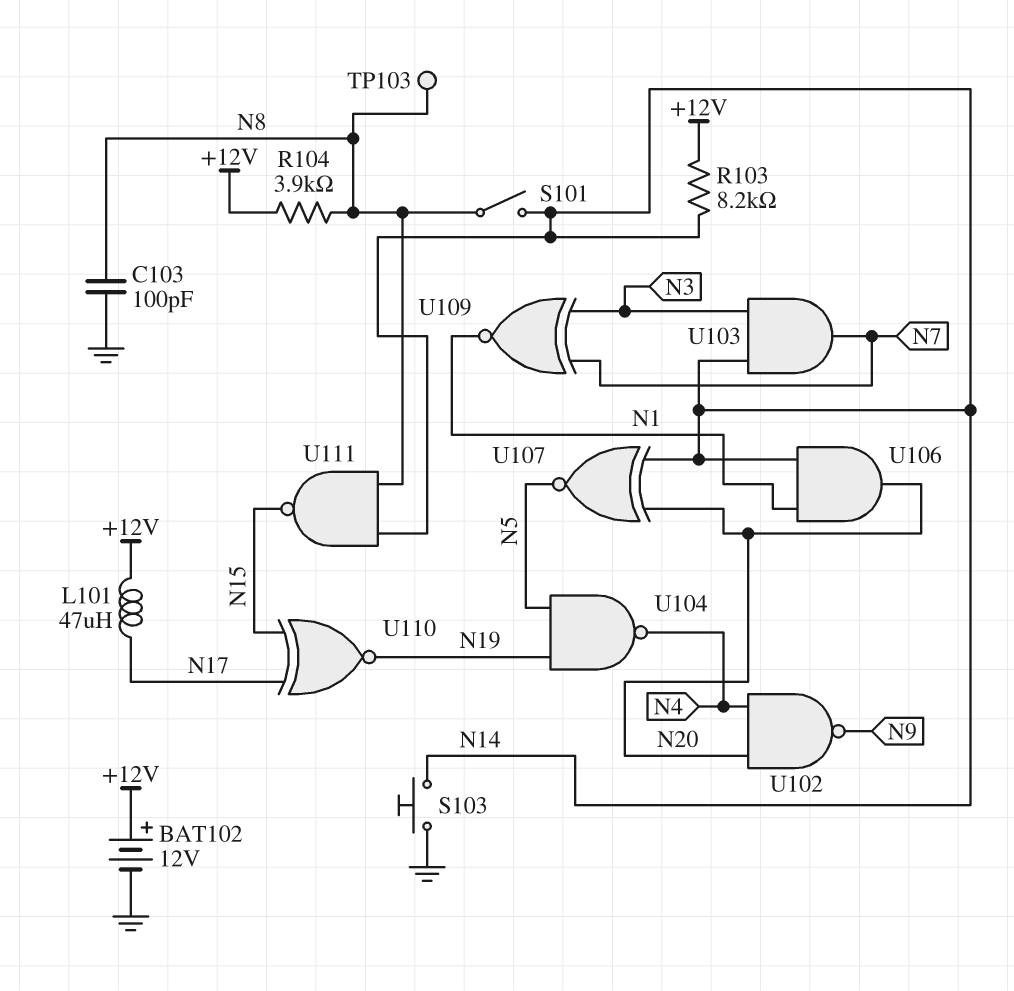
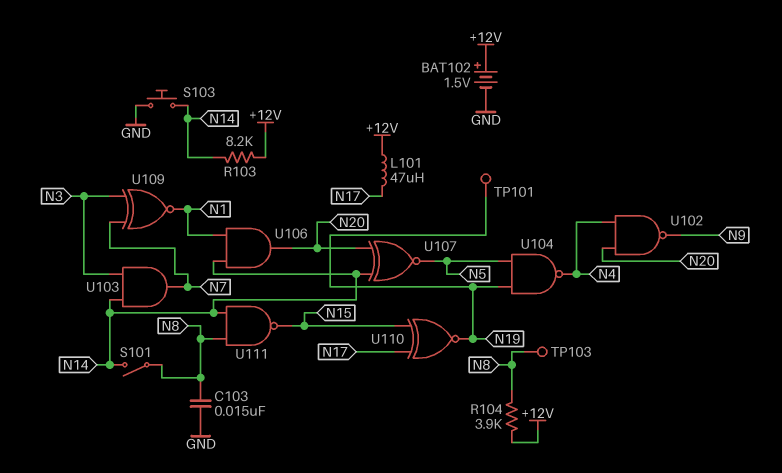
BAT102: 12V (plus +12V, minus GND) -> 1.5V (plus +12V, minus GND)
C103: 100pF (GND, N8) -> 15nF (GND, N8)
TP101: none -> test point (N19)

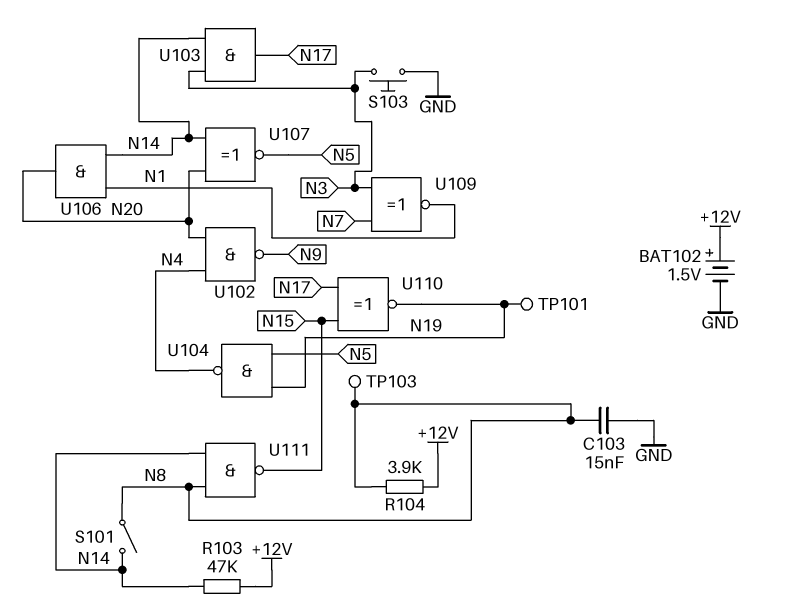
L101: 47uH (+12V, N17) -> none
R103: 8.2k (+12V, N14) -> 47k (+12V, N14)
S103: button (GND, N14) -> button (GND, N3)
U103: AND (in N3, in N14, out N7) -> AND (in N3, in N14, out N17)

